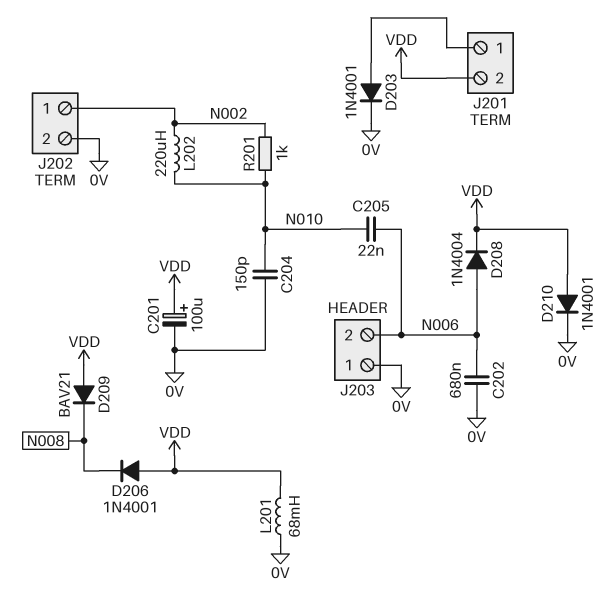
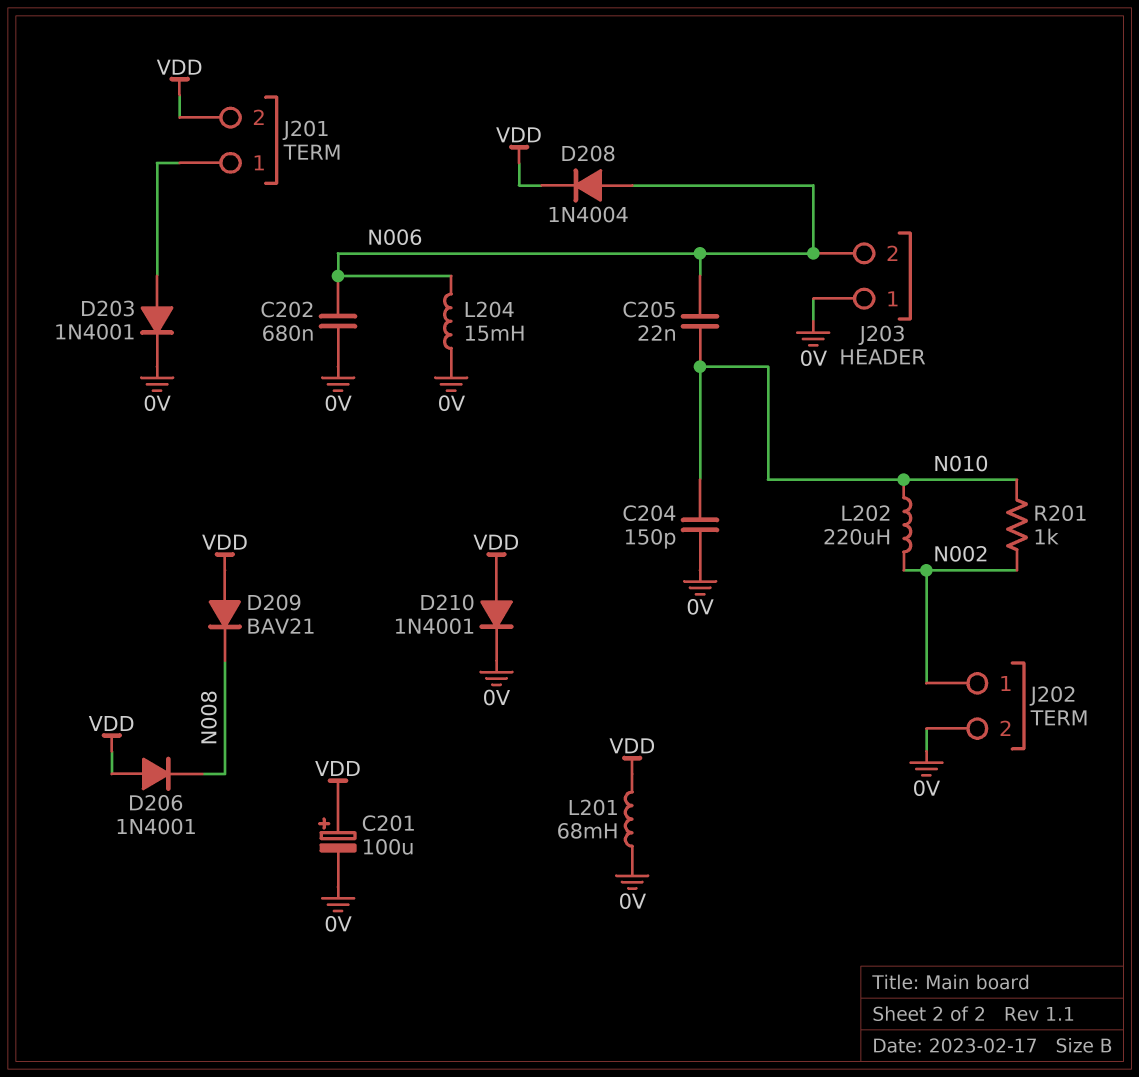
L204: none -> 15mH (0V, N006)

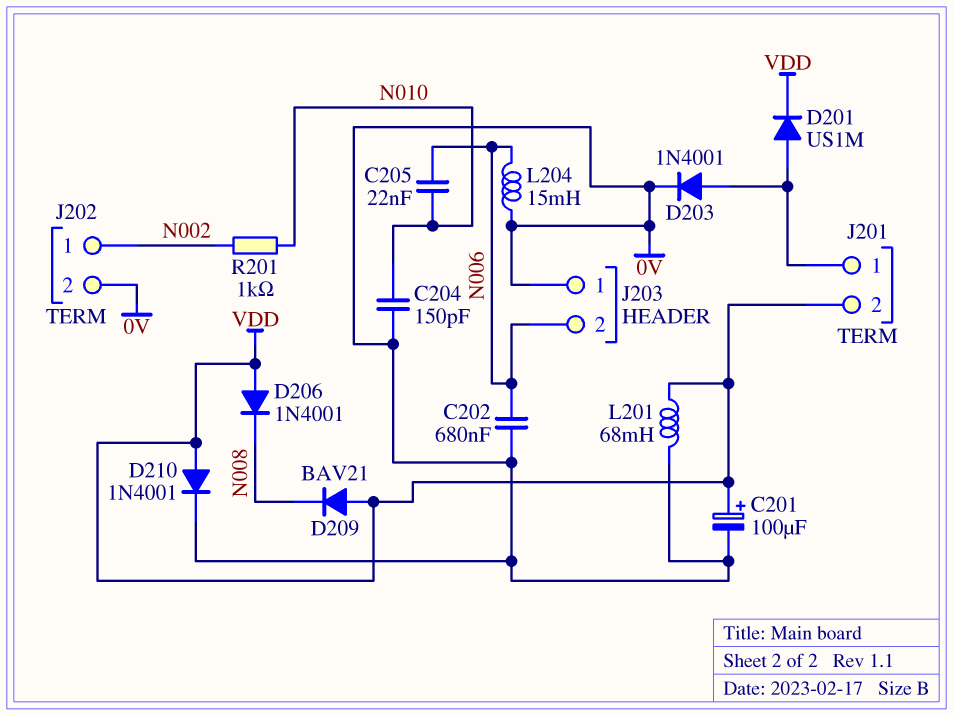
D201: none -> diode US1M (A J201/1, K VDD)
D208: diode 1N4004 (A N006, K VDD) -> none
L202: 220uH (N002, N010) -> none

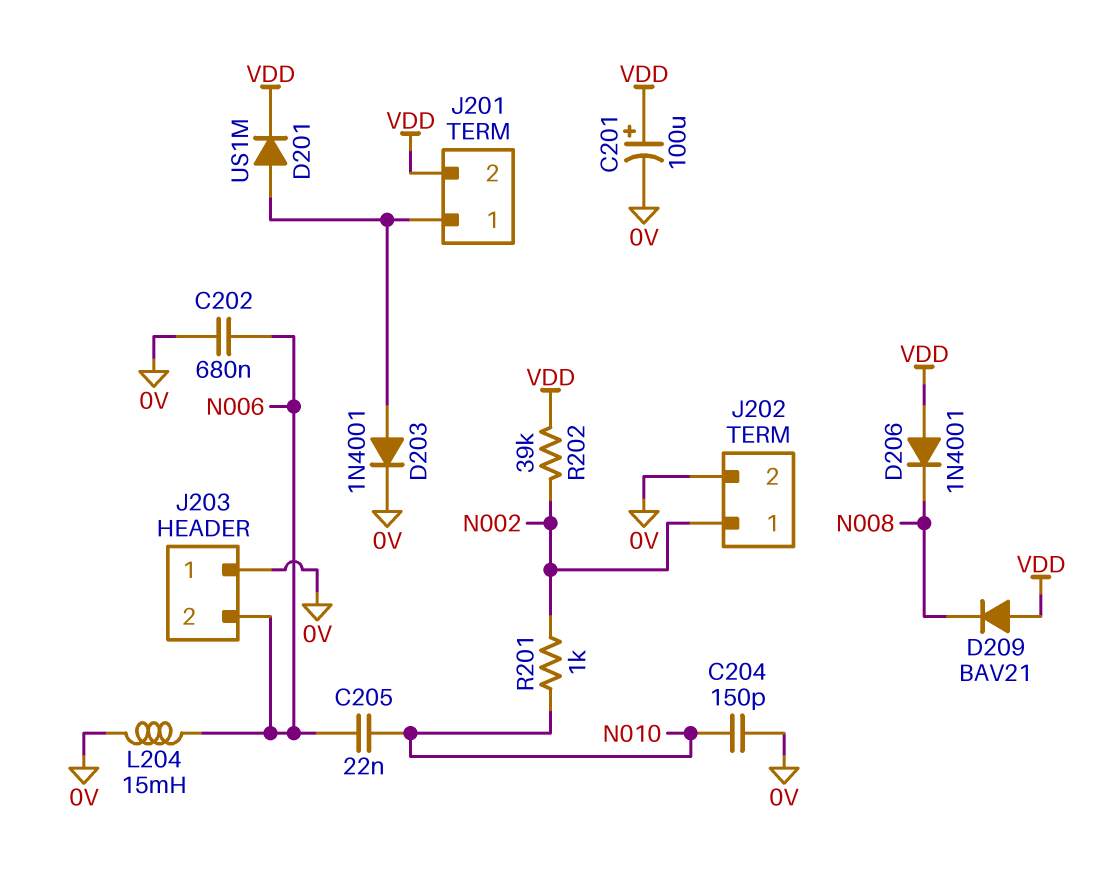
D210: diode 1N4001 (A VDD, K 0V) -> none
L201: 68mH (0V, VDD) -> none
R202: none -> 39k (N002, VDD)

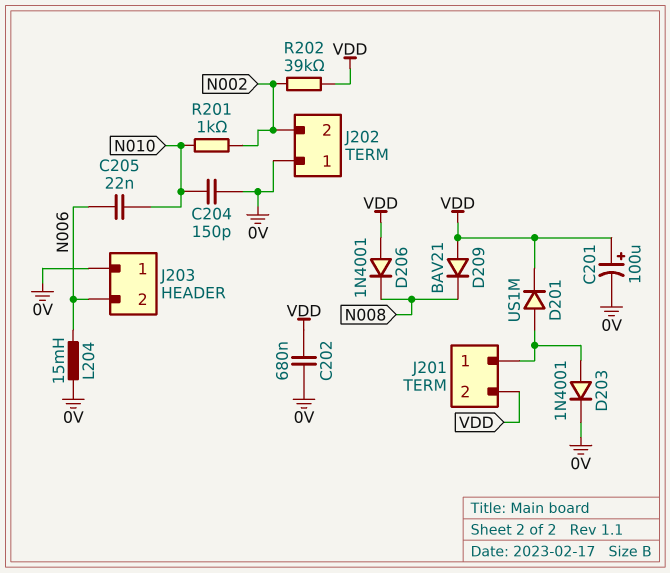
C202: 680nF (0V, N006) -> 680nF (0V, VDD)
J202 pin 1: N002 -> 0V
J202 pin 2: 0V -> N002

